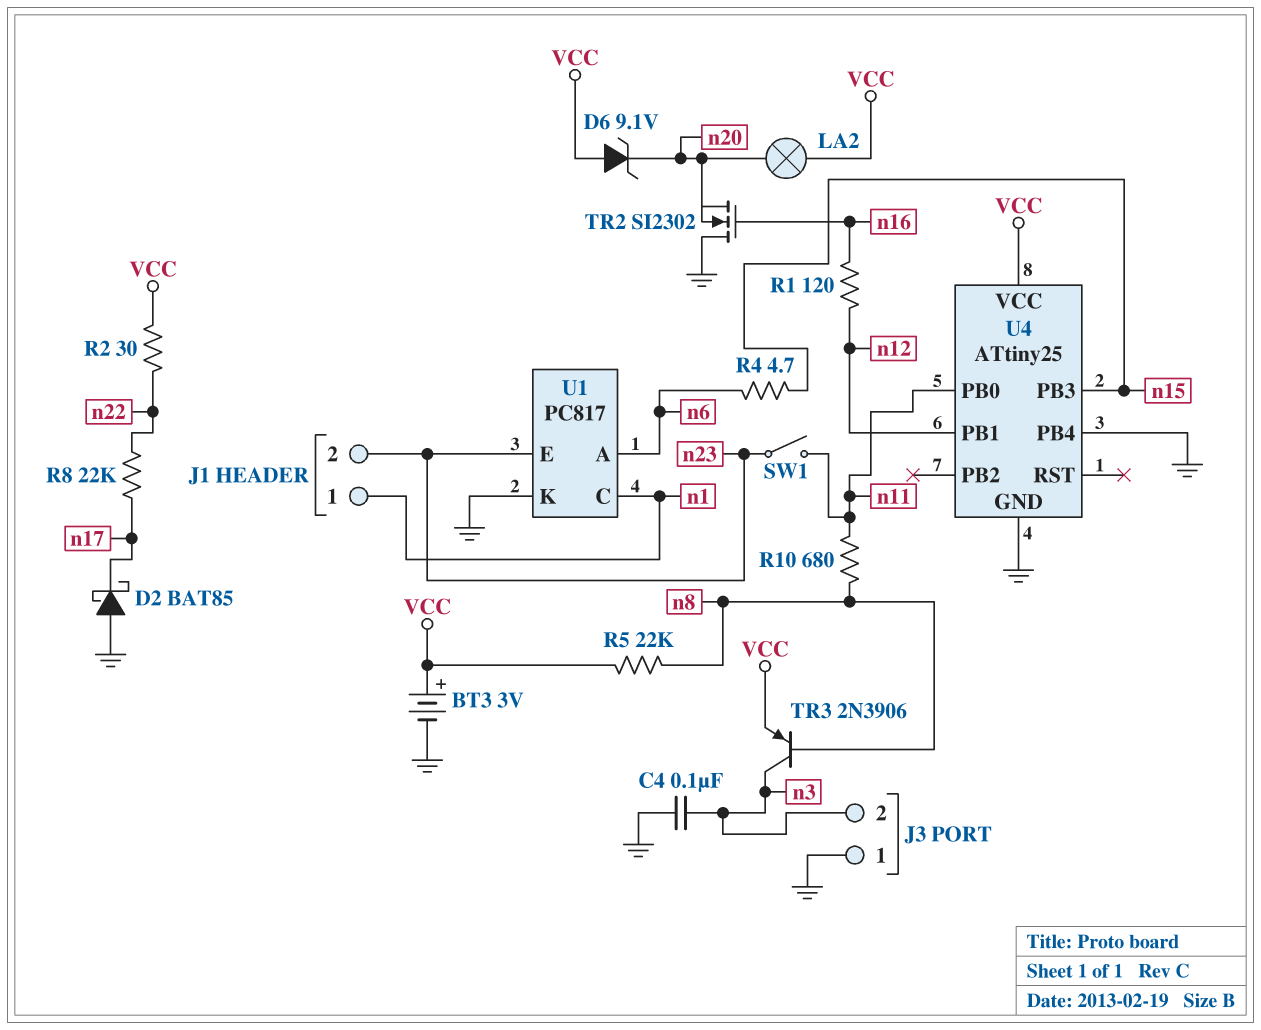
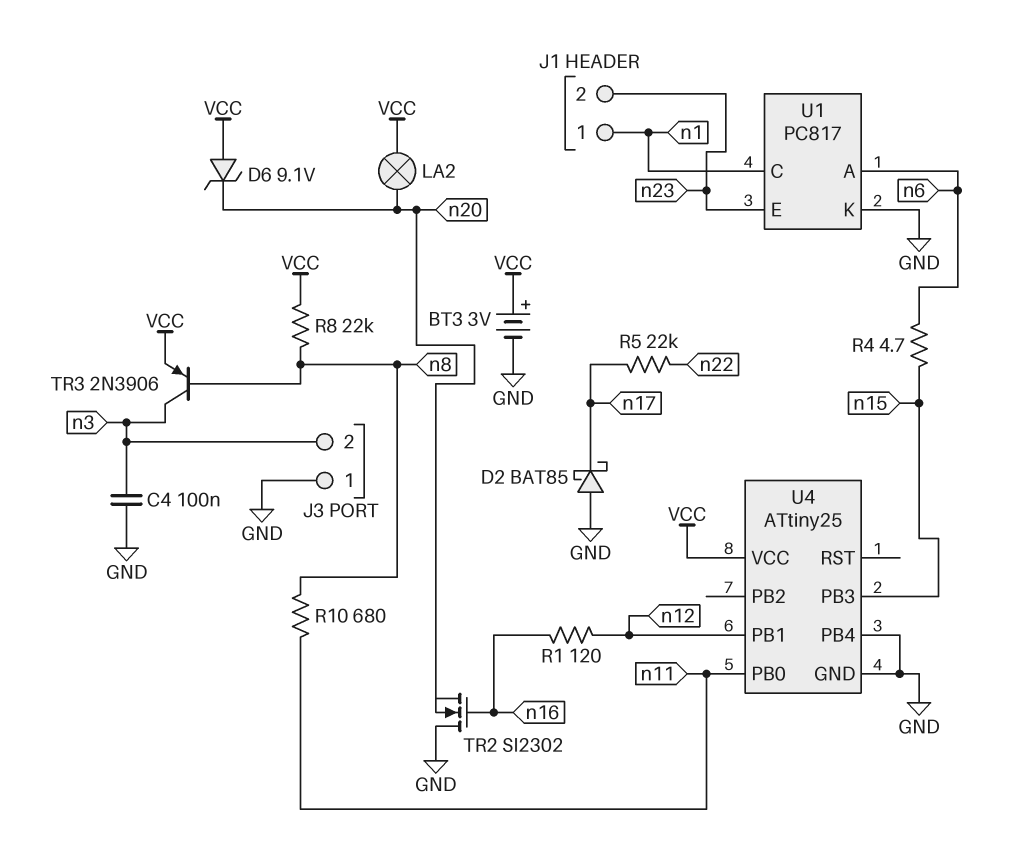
R2: 30 (VCC, n22) -> none
R5: 22k (VCC, n8) -> 22k (n17, n22)
R8: 22k (n17, n22) -> 22k (VCC, n8)
SW1: switch (n11, n23) -> none

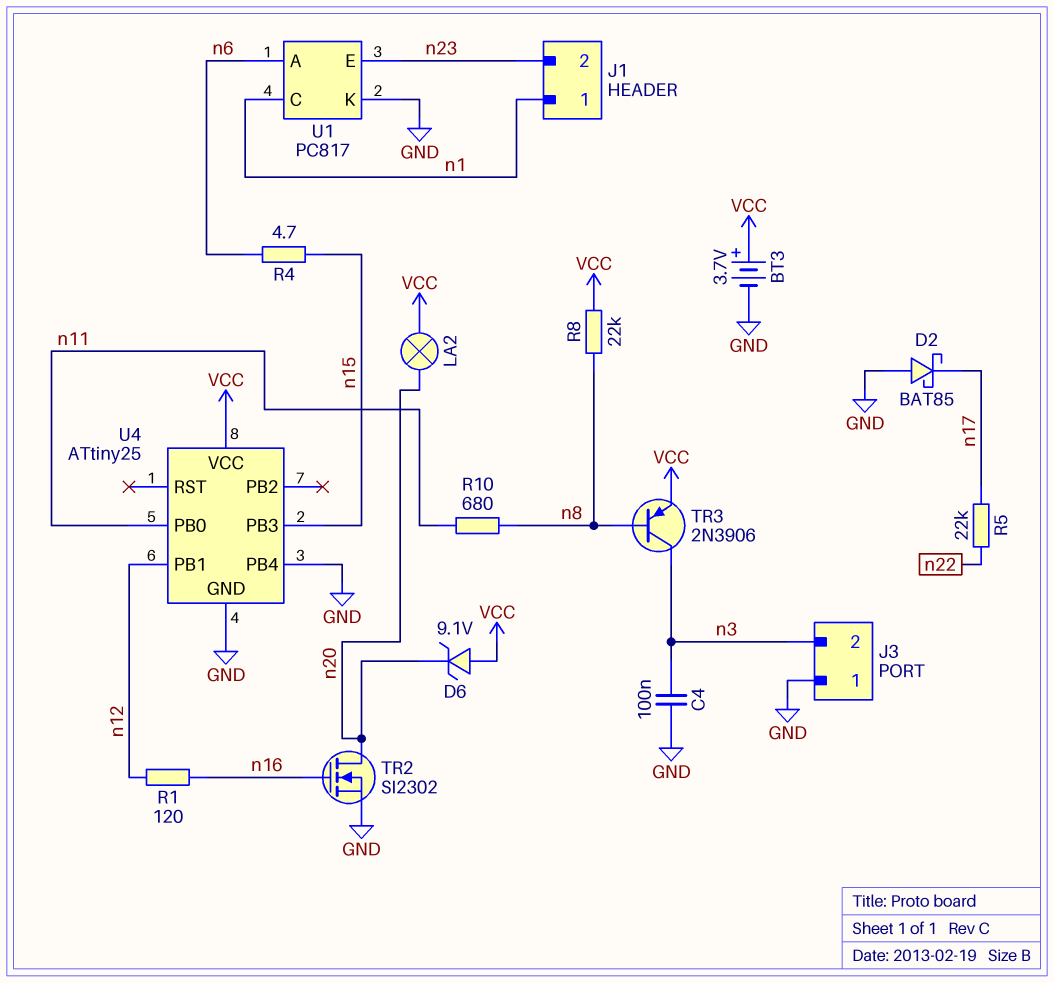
BT3: 3V (plus VCC, minus GND) -> 3.7V (plus VCC, minus GND)
TR2: NMOS SI2302 (G n16, D GND, S n20) -> NMOS SI2302 (G n16, D n20, S GND)

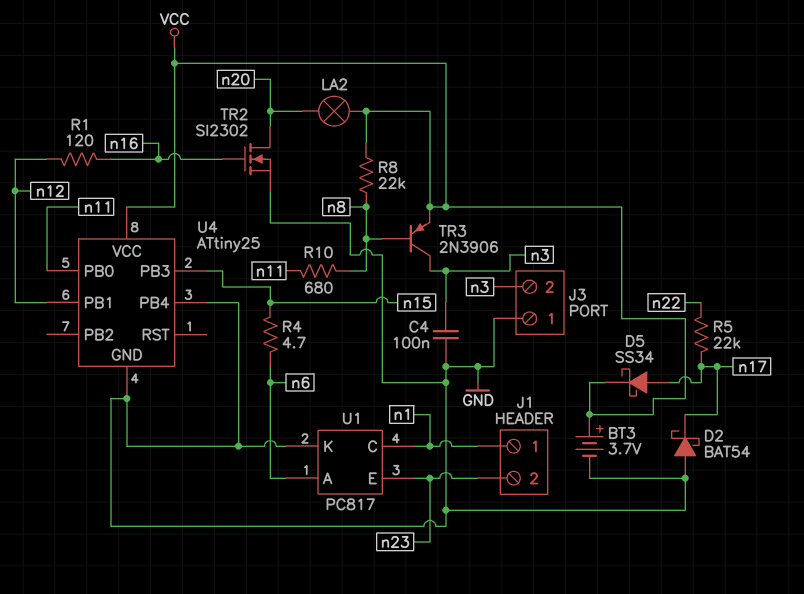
D2: schottky BAT85 (A GND, K n17) -> schottky BAT54 (A GND, K n17)
D5: none -> schottky SS34 (A n17, K VCC)
D6: zener 9.1V (A VCC, K n20) -> none

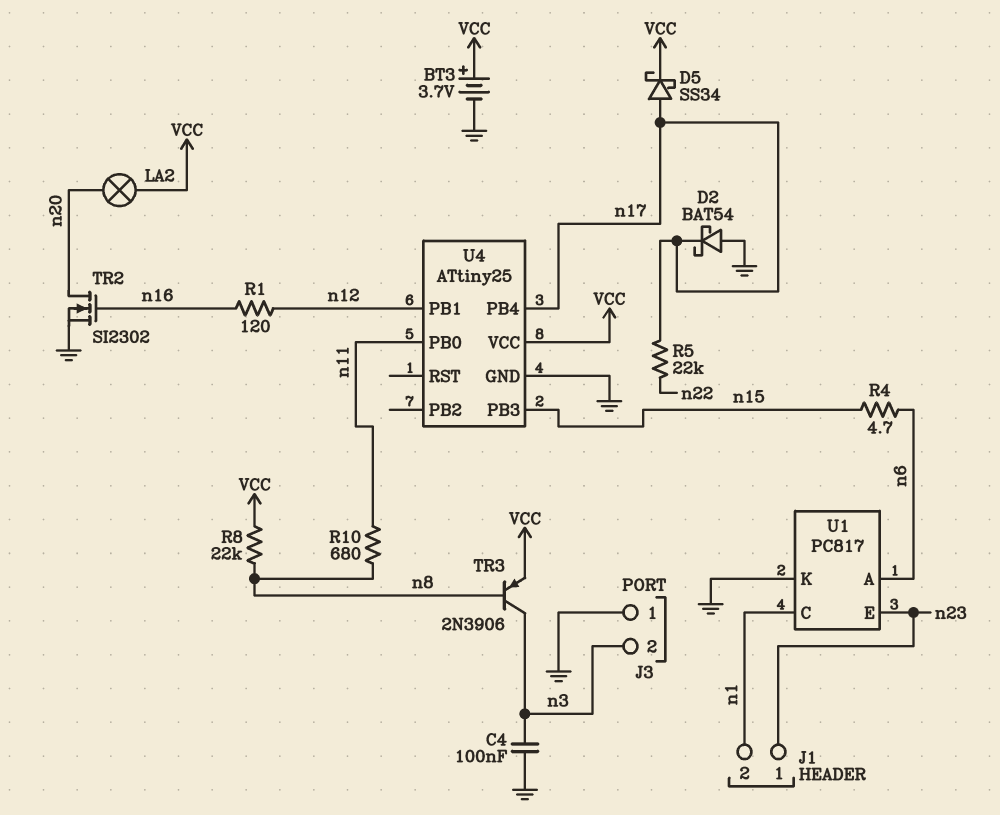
J1 pin 1: n1 -> n23
J1 pin 2: n23 -> n1
U4 pin PB4: GND -> n17

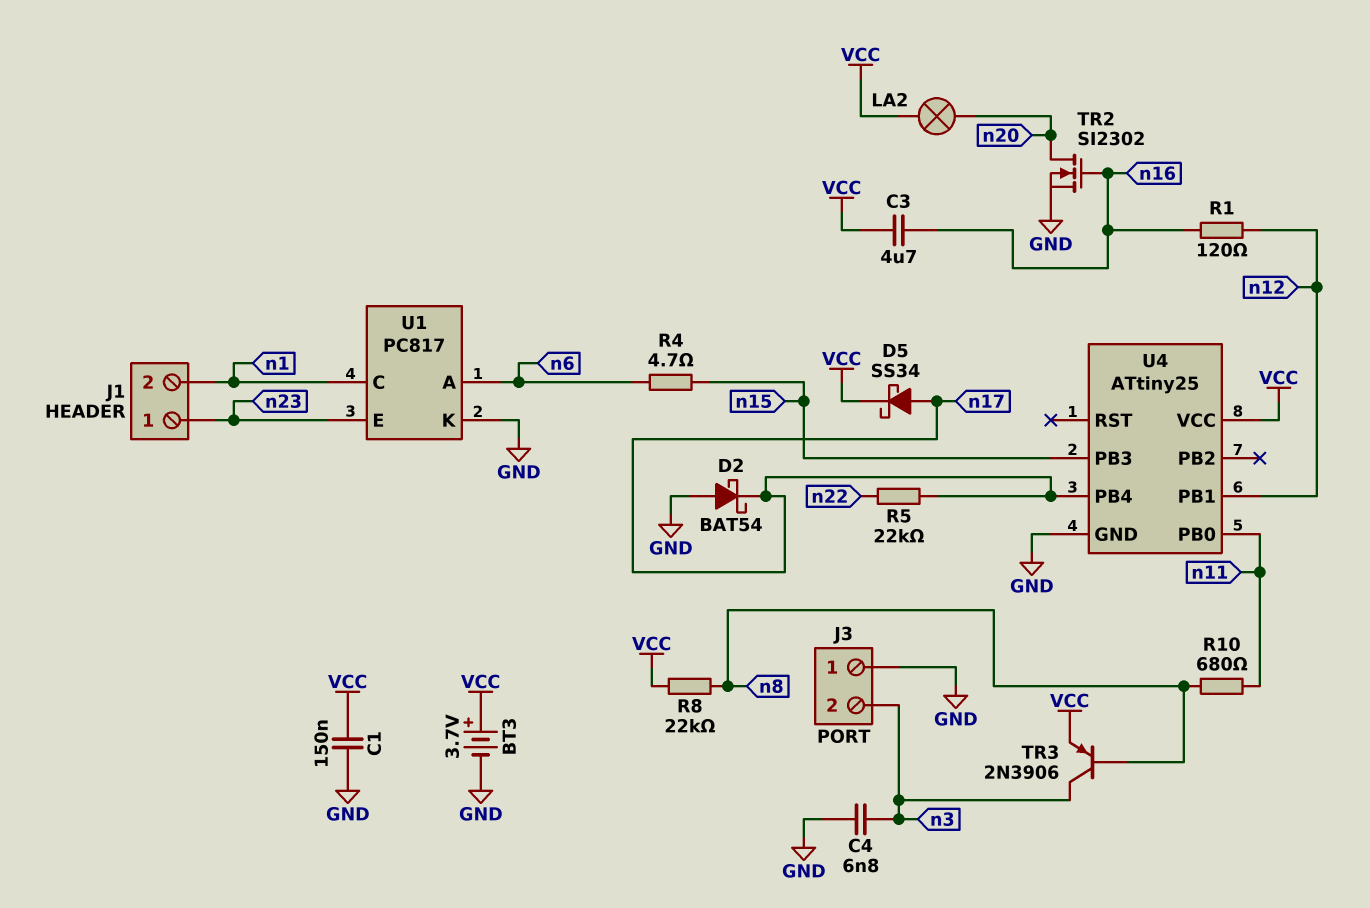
C1: none -> 150nF (GND, VCC)
C3: none -> 4.7uF (VCC, n16)
C4: 100nF (GND, n3) -> 6.8nF (GND, n3)

